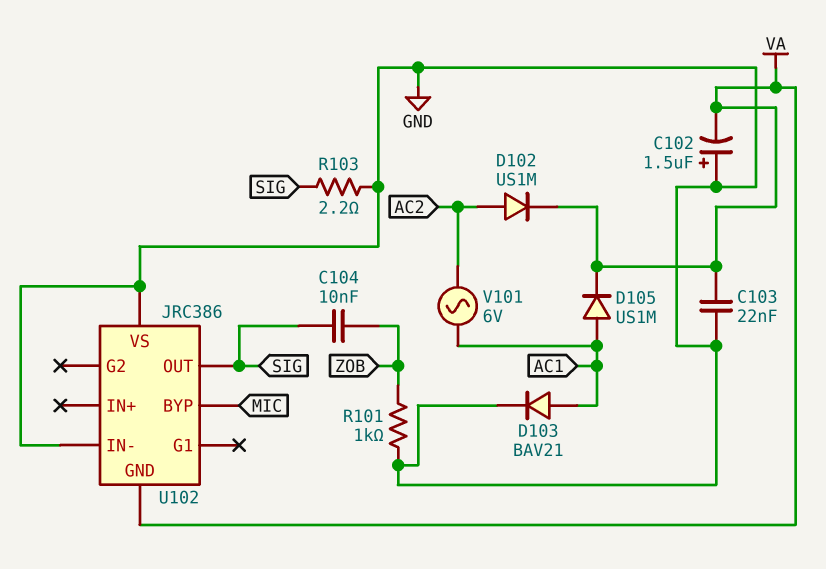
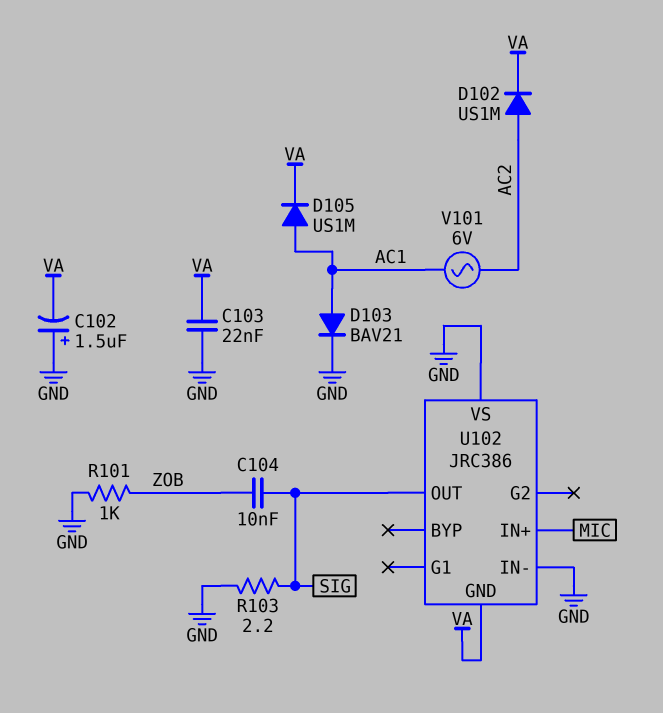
U102 pin BYP: MIC -> none
U102 pin IN+: none -> MIC

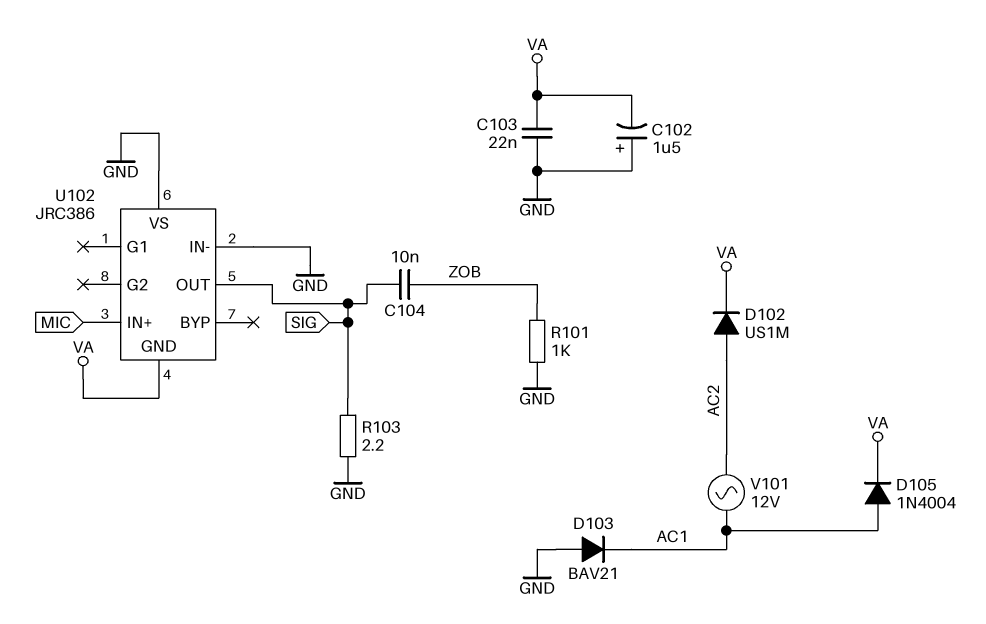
D103: diode BAV21 (A AC1, K GND) -> diode BAV21 (A GND, K AC1)
D105: diode US1M (A AC1, K VA) -> diode 1N4004 (A AC1, K VA)
V101: AC 6V (AC1, AC2) -> AC 12V (AC1, AC2)

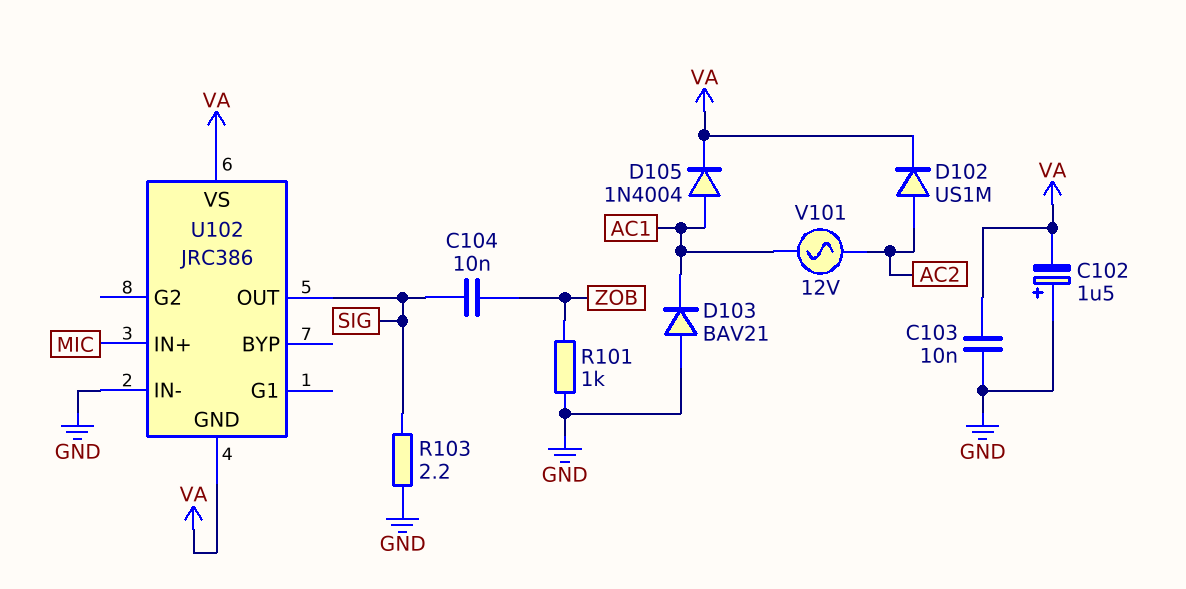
C103: 22nF (GND, VA) -> 10nF (GND, VA)
U102 pin VS: GND -> VA

